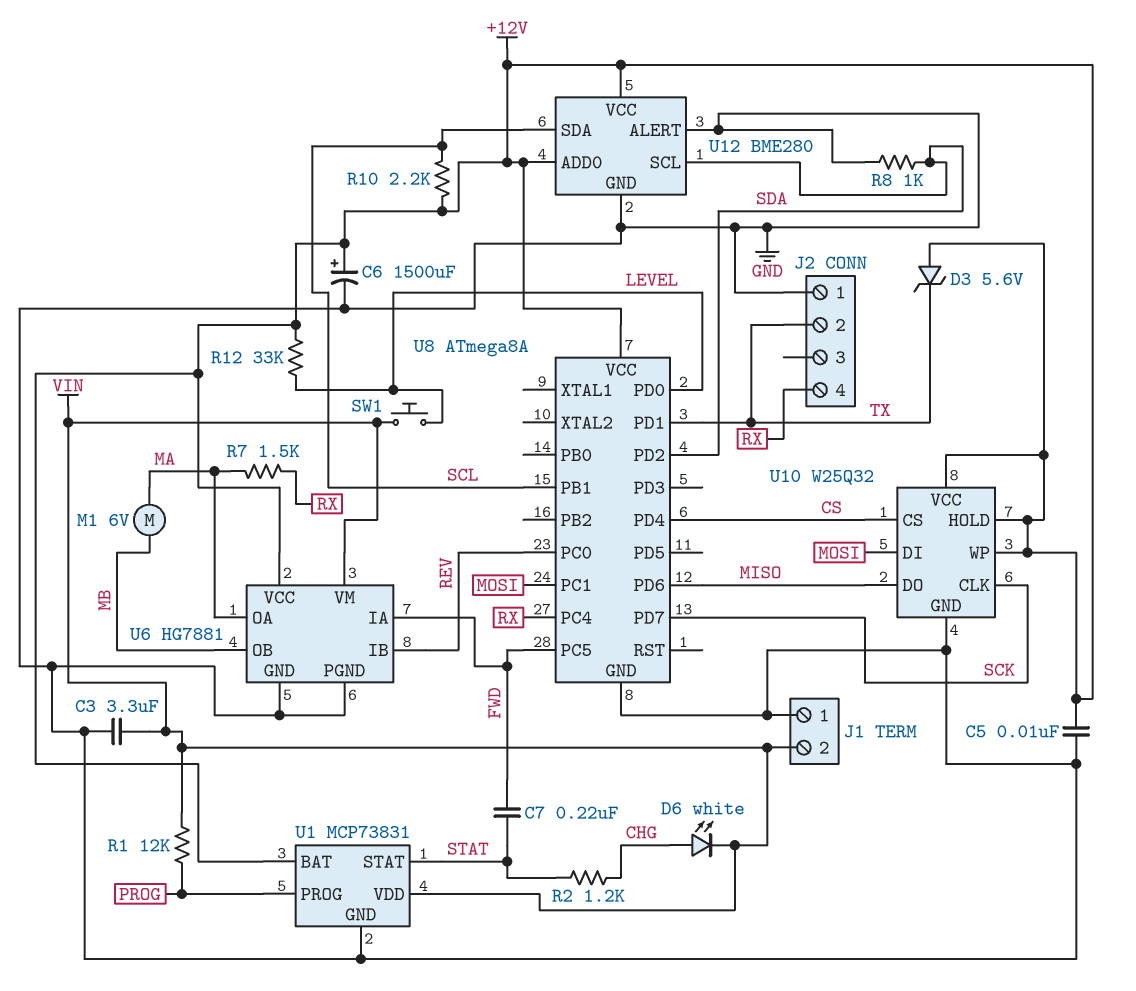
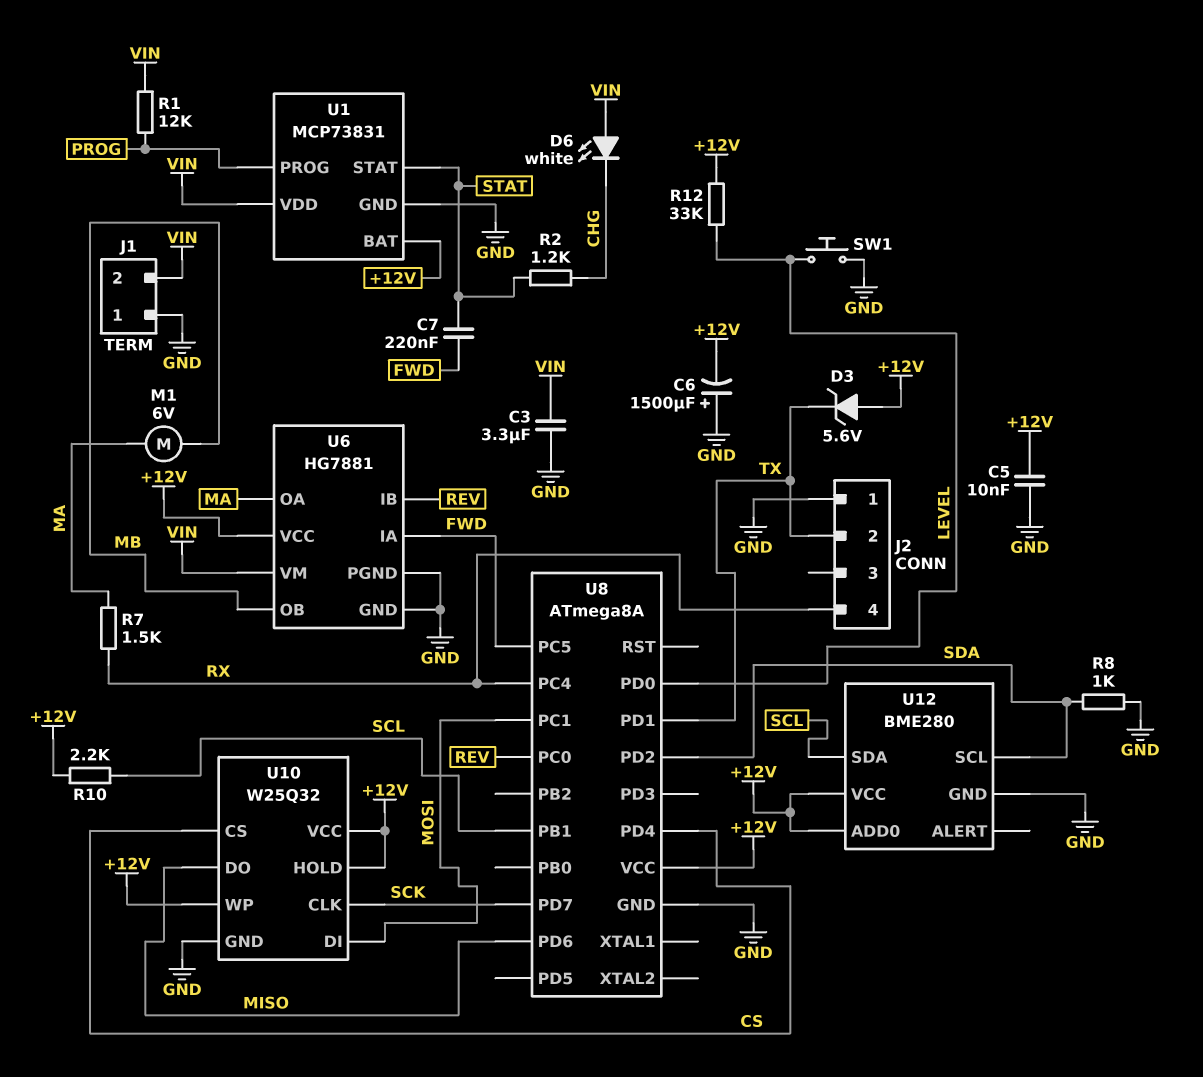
C6: 1500uF (plus +12V, minus GND) -> 1500uF (plus GND, minus +12V)
D6: LED white (A CHG, K VIN) -> LED white (A VIN, K CHG)
SW1: button (LEVEL, VIN) -> button (GND, LEVEL)
U12 pin ALERT: GND -> none

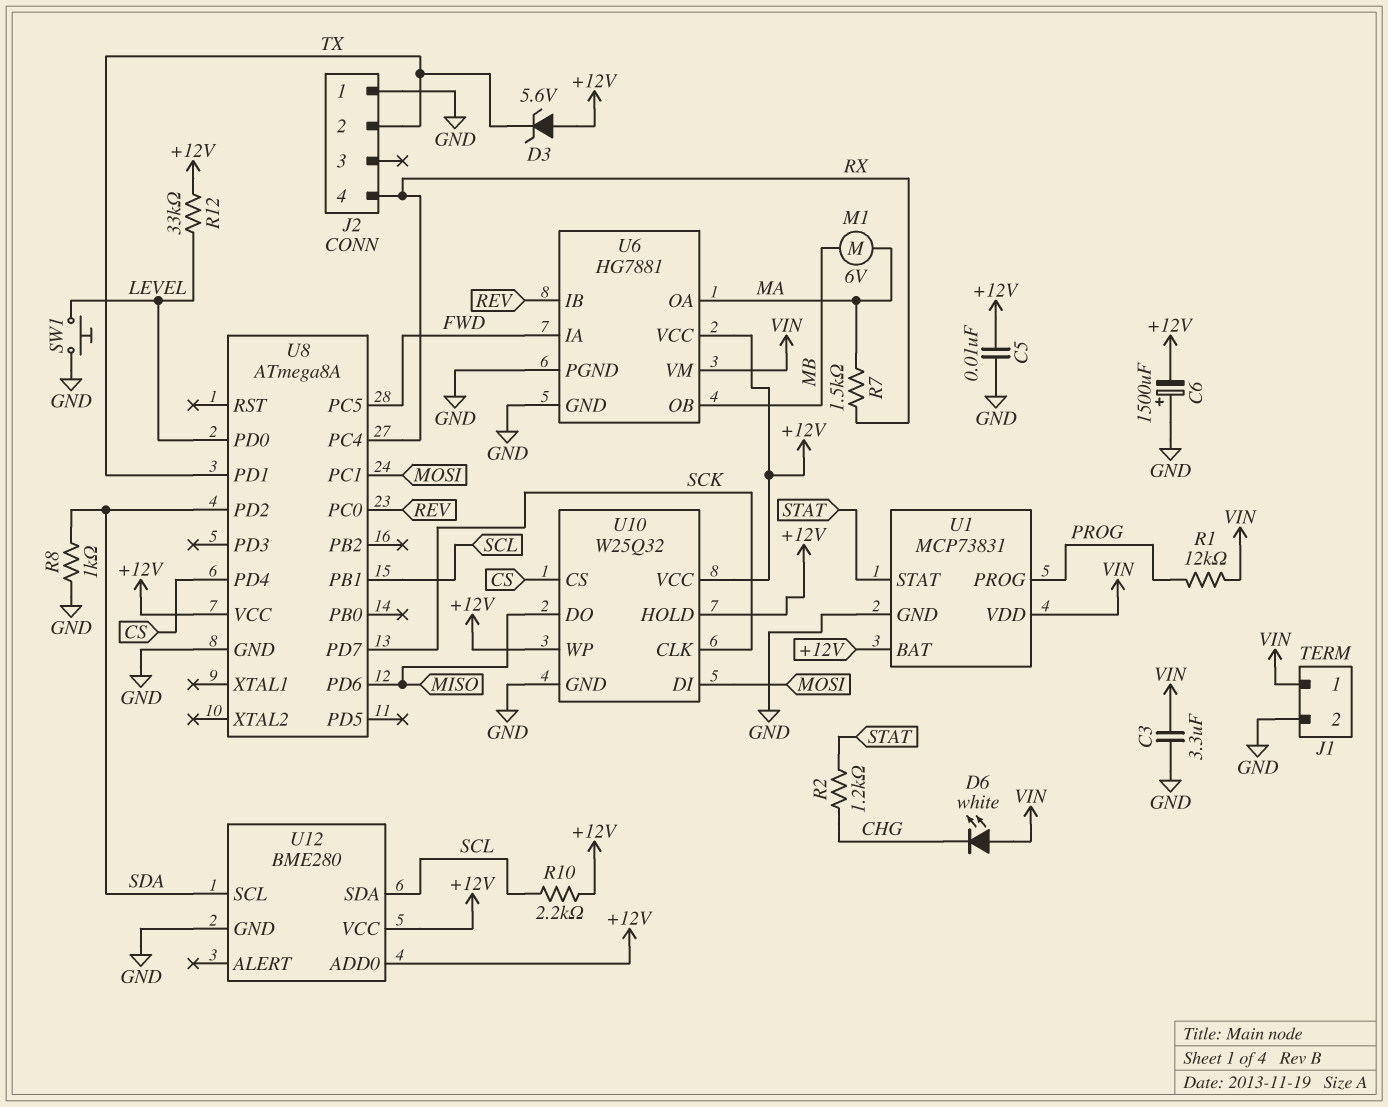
C7: 220nF (FWD, STAT) -> none
J1 pin 1: GND -> VIN
J1 pin 2: VIN -> GND

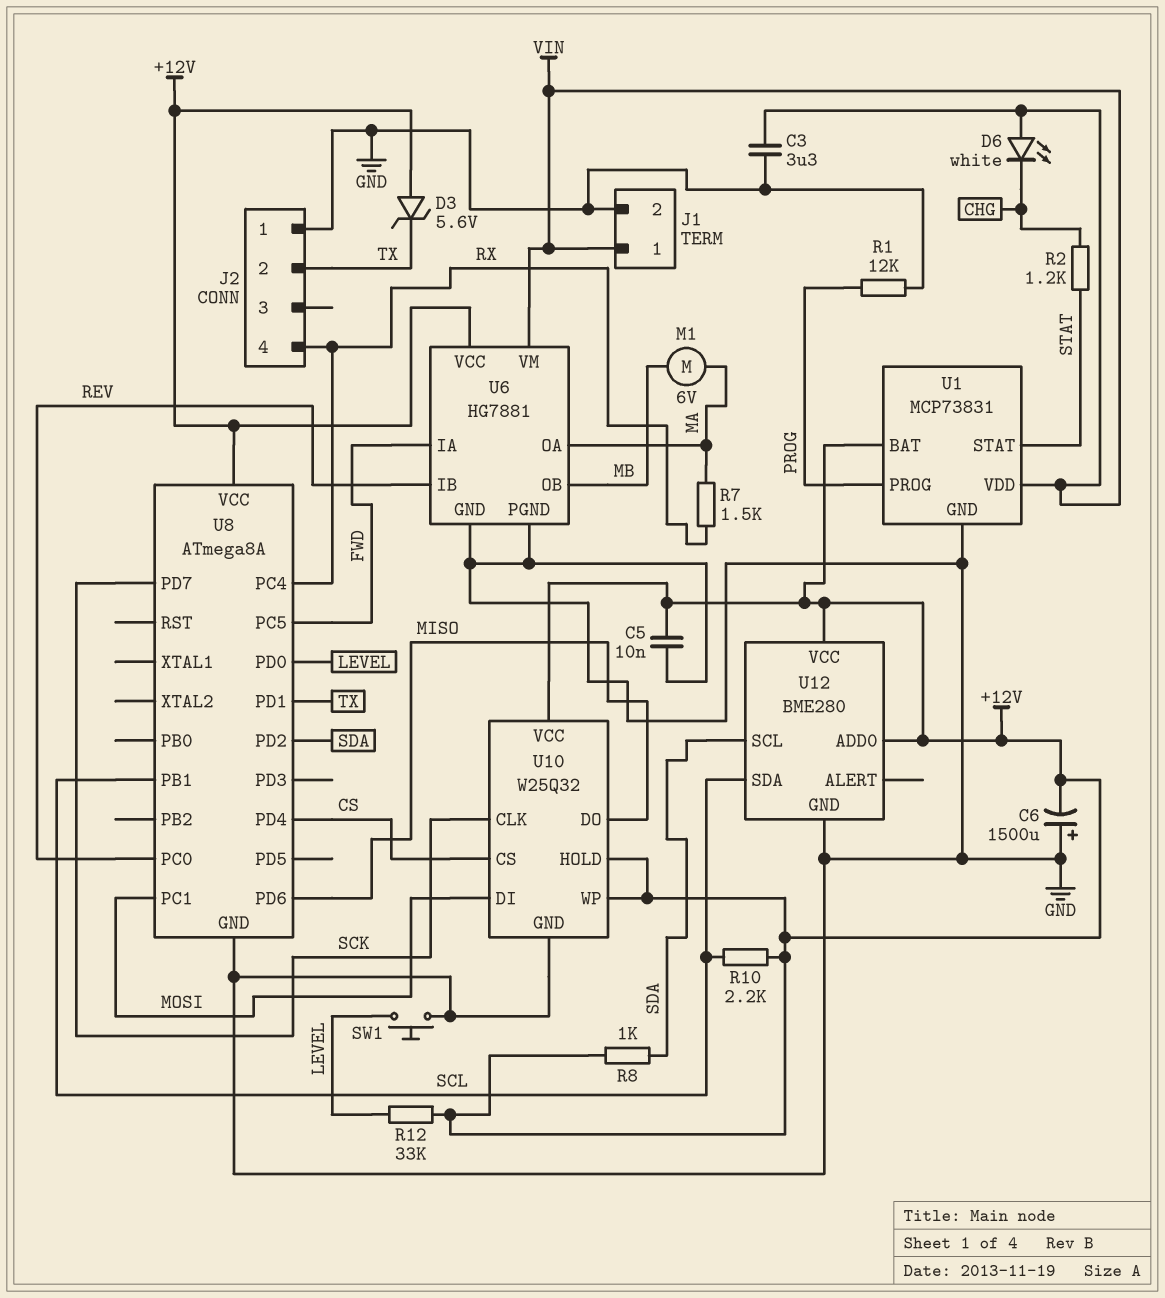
R1: 12k (PROG, VIN) -> 12k (GND, PROG)
R8: 1k (GND, SDA) -> 1k (+12V, SDA)

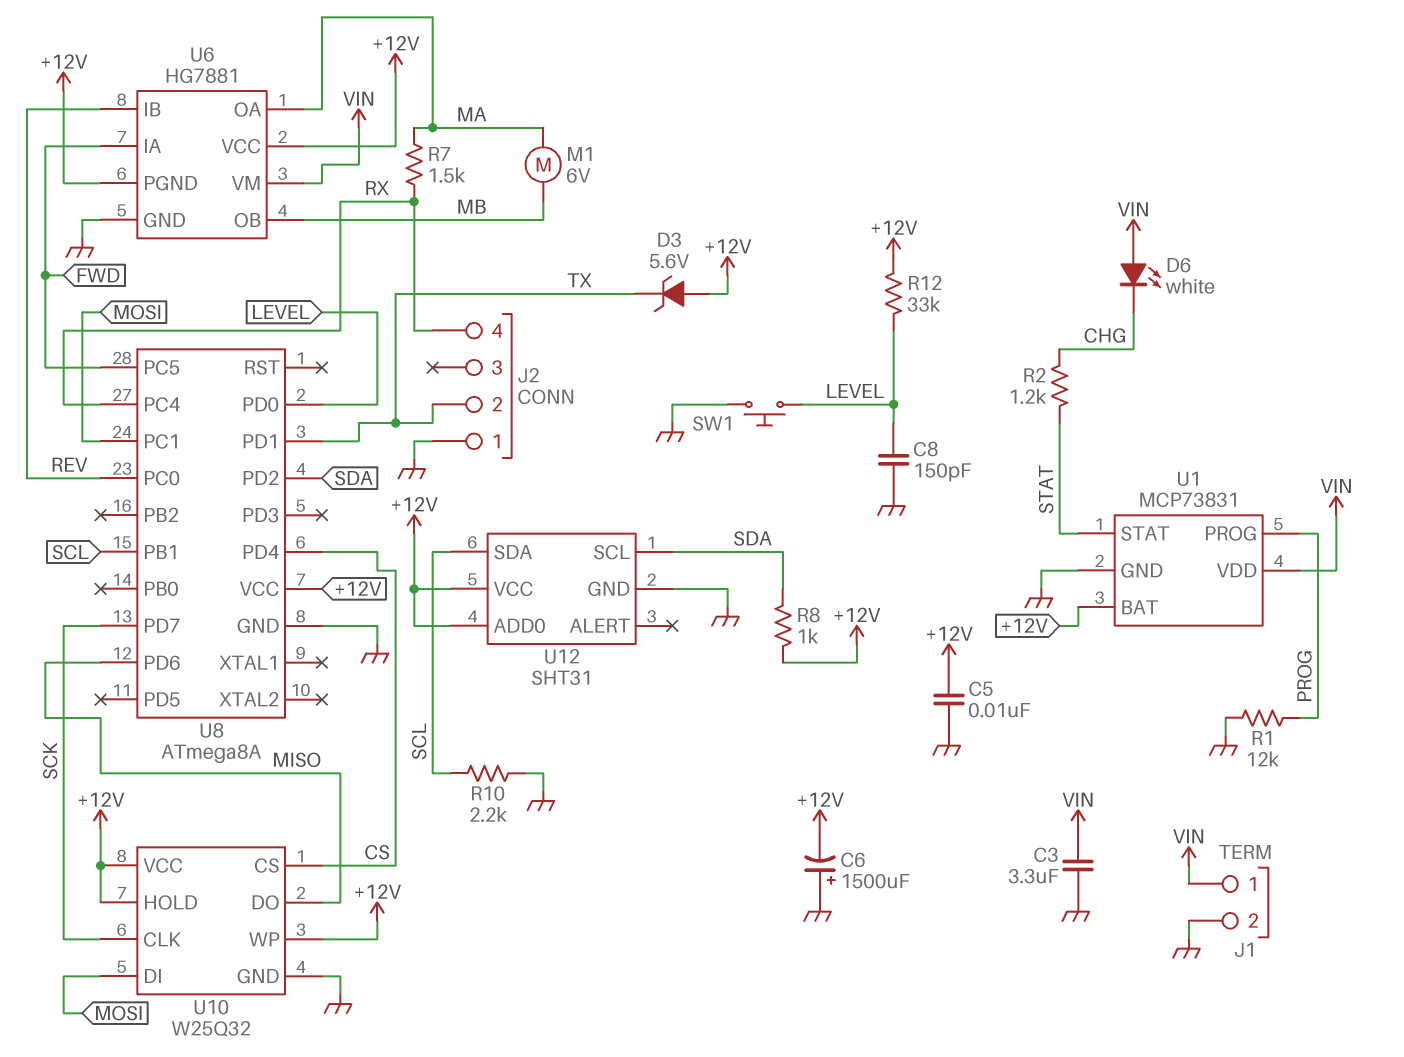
C8: none -> 150pF (GND, LEVEL)
R10: 2.2k (+12V, SCL) -> 2.2k (GND, SCL)
U6 pin PGND: GND -> +12V
U12: BME280 -> SHT31

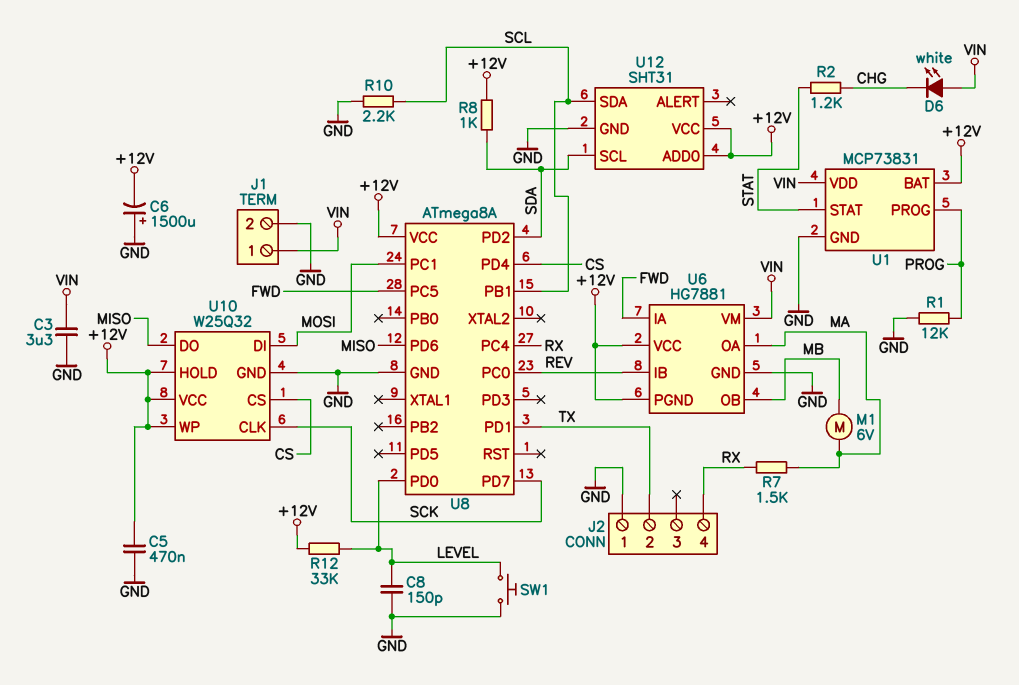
C5: 10nF (+12V, GND) -> 470nF (+12V, GND)
D3: zener 5.6V (A +12V, K TX) -> none

